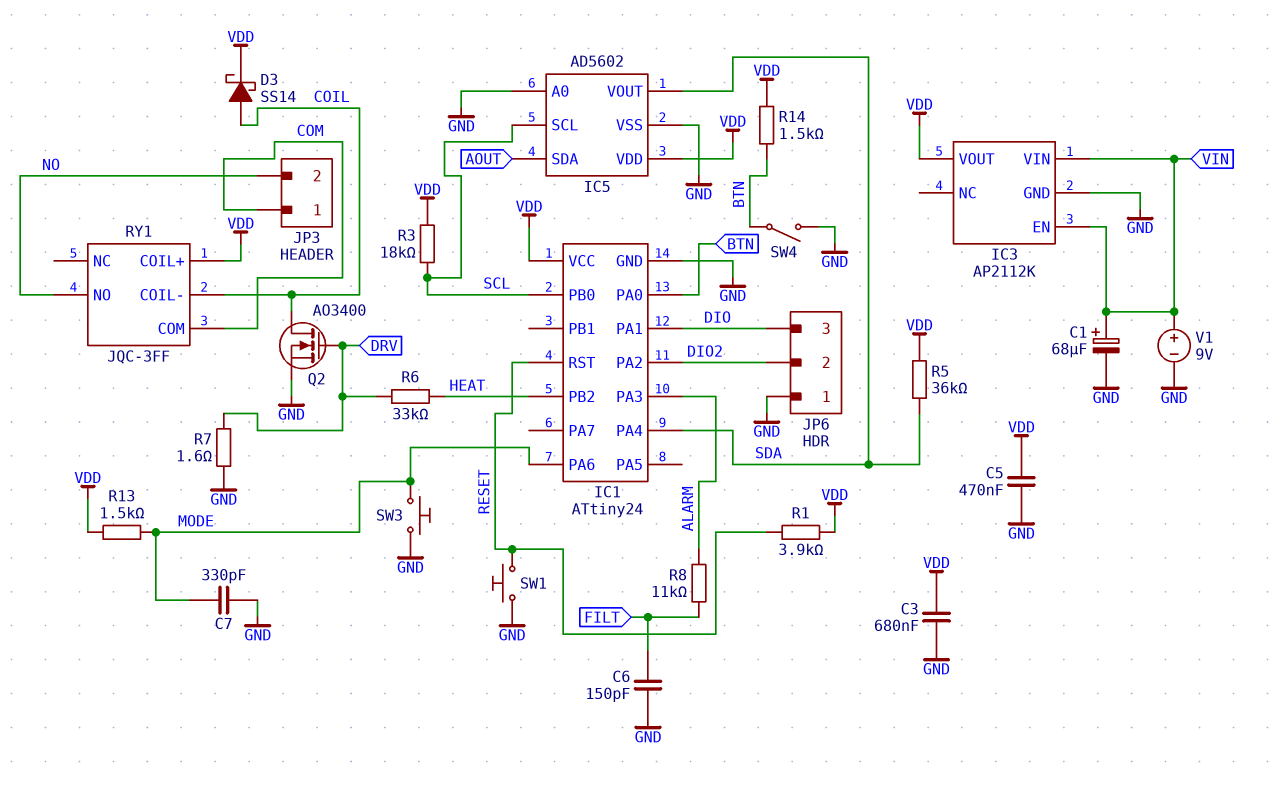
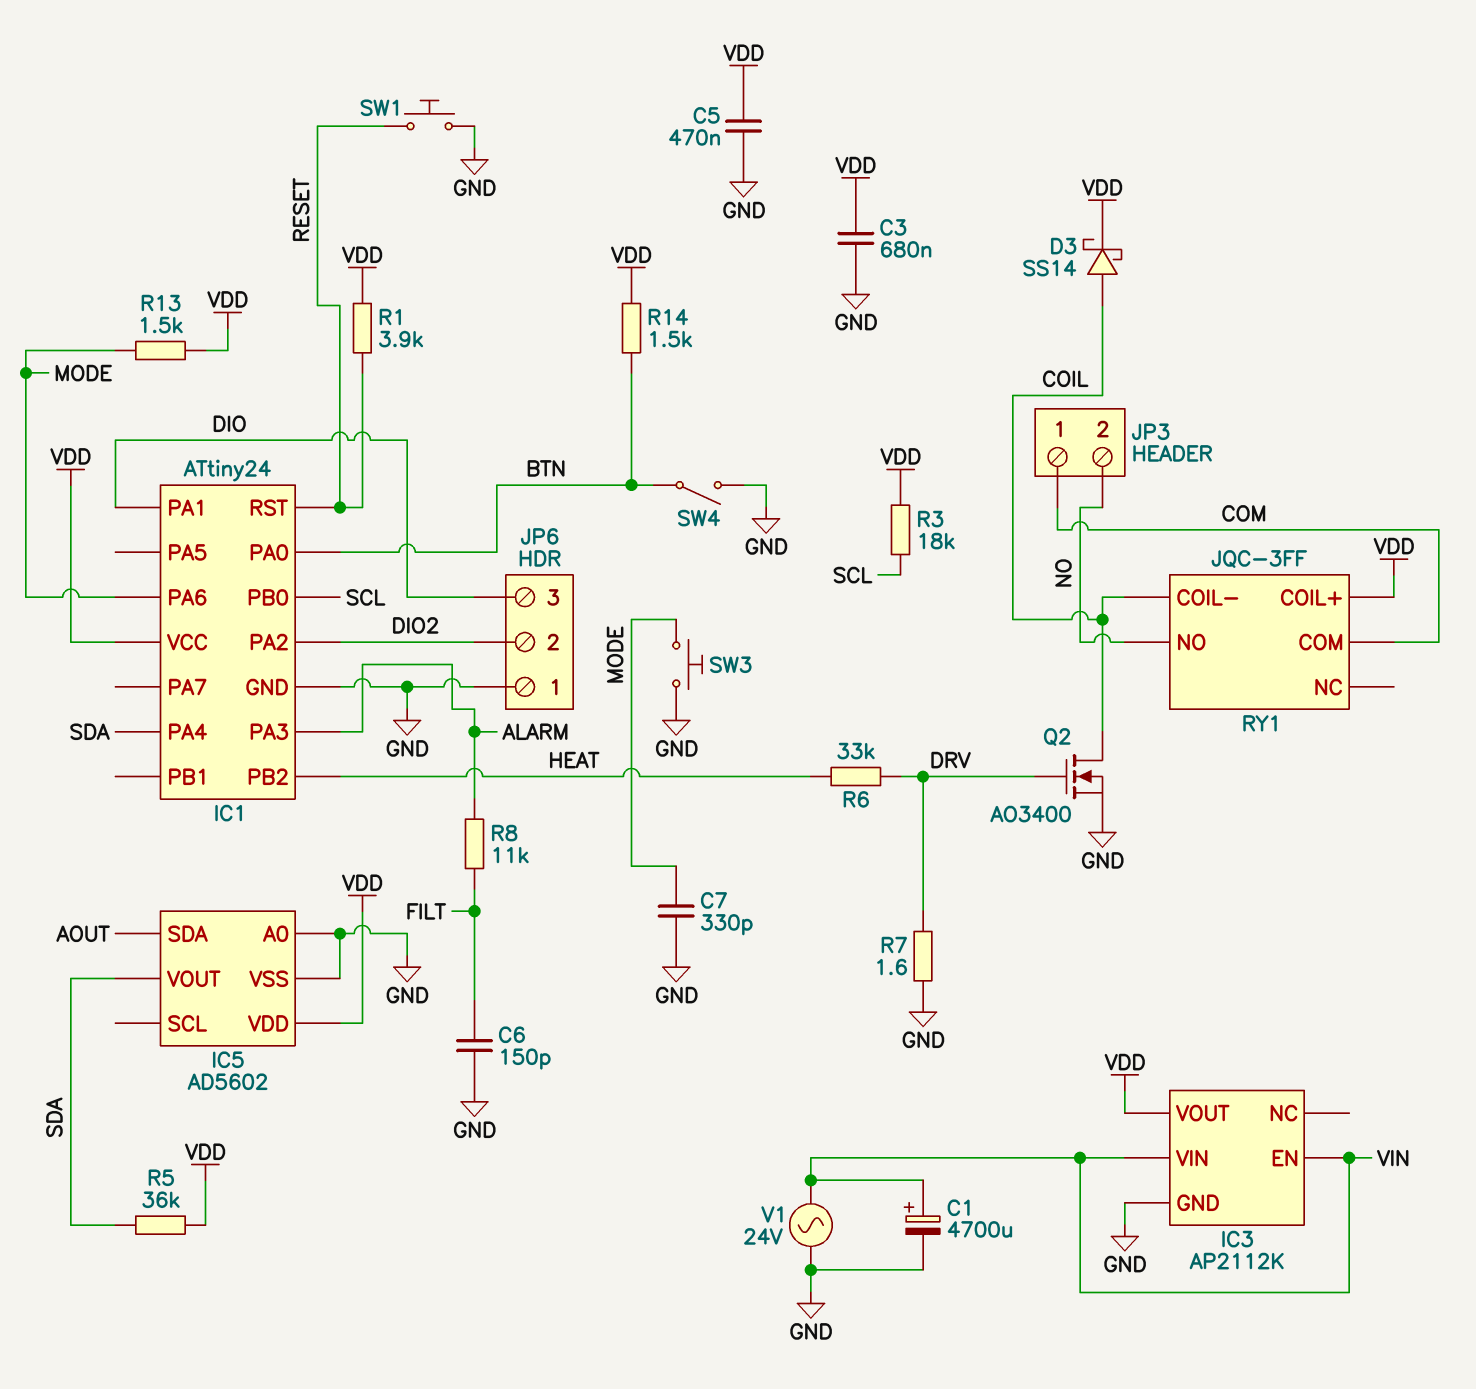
C1: 68uF (plus VIN, minus GND) -> 4700uF (plus VIN, minus GND)
IC5 pin SCL: SCL -> none
V1: 9V (plus VIN, minus GND) -> AC 24V (GND, VIN)

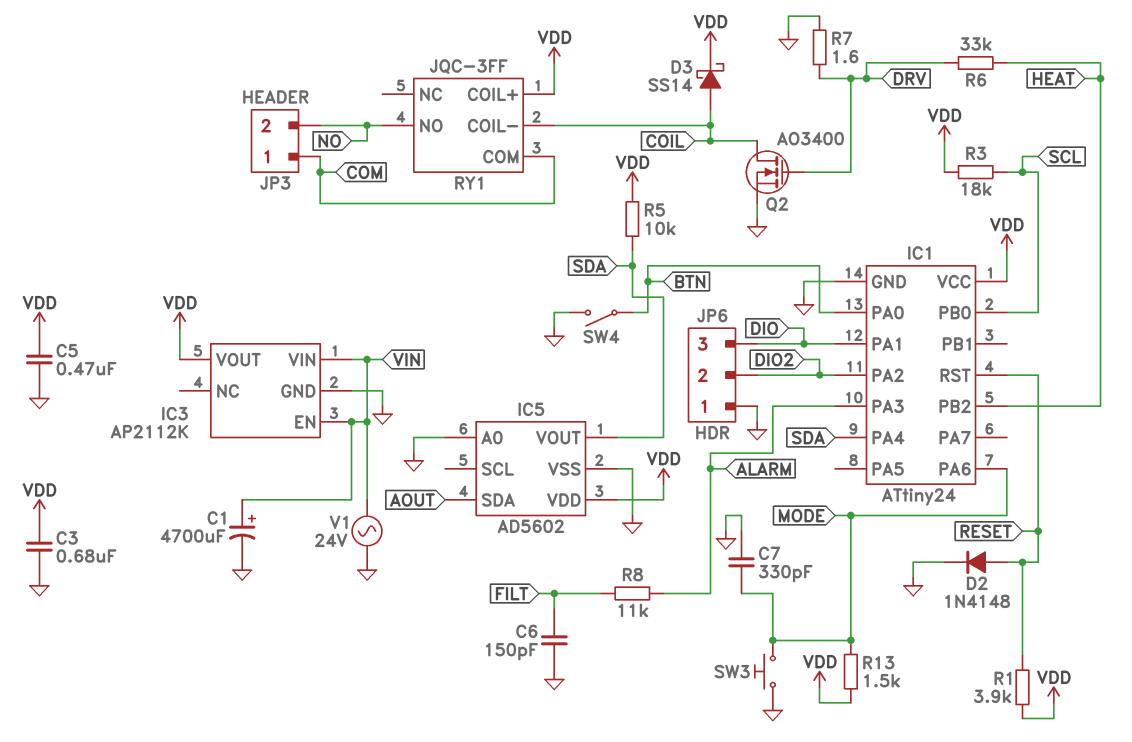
D2: none -> diode 1N4148 (A RESET, K GND)
R5: 36k (SDA, VDD) -> 10k (SDA, VDD)
R14: 1.5k (BTN, VDD) -> none
SW1: button (GND, RESET) -> none

